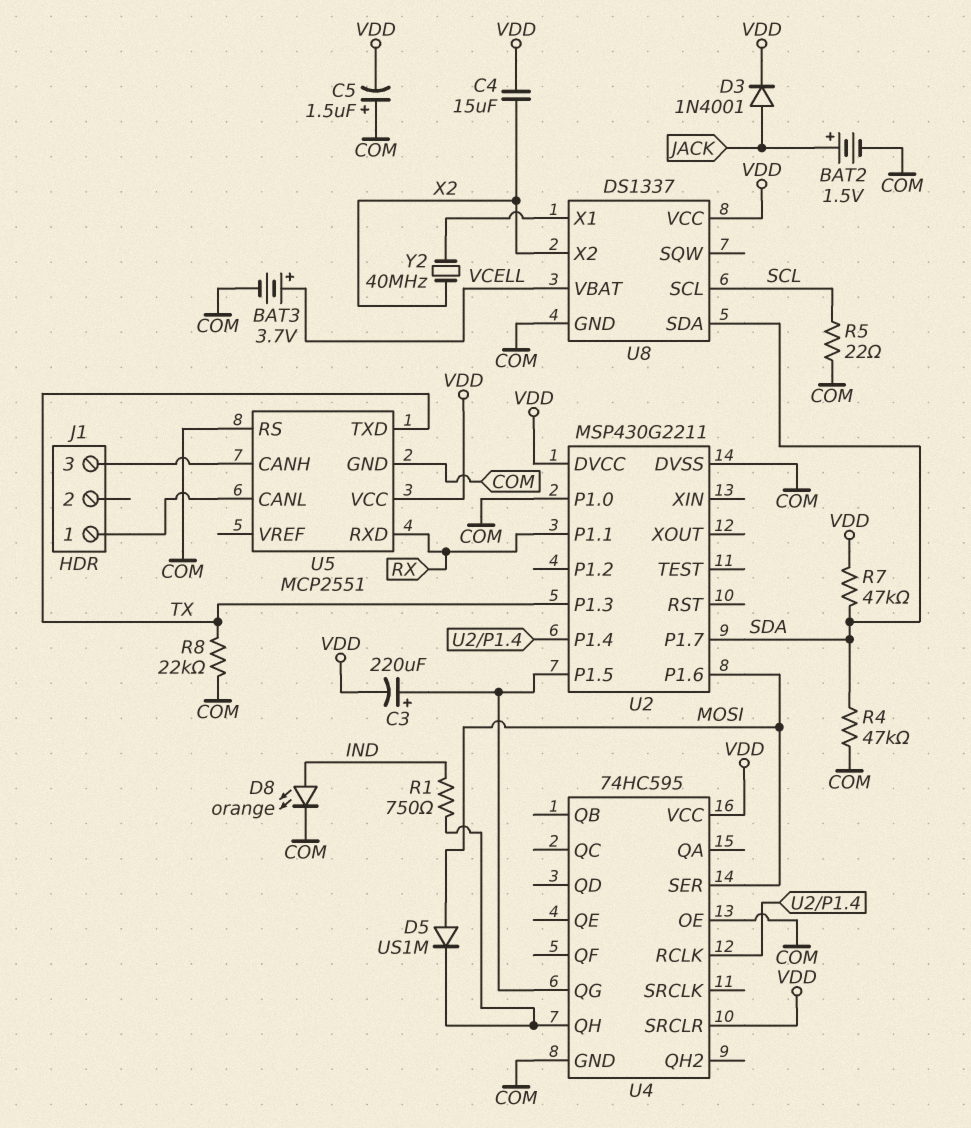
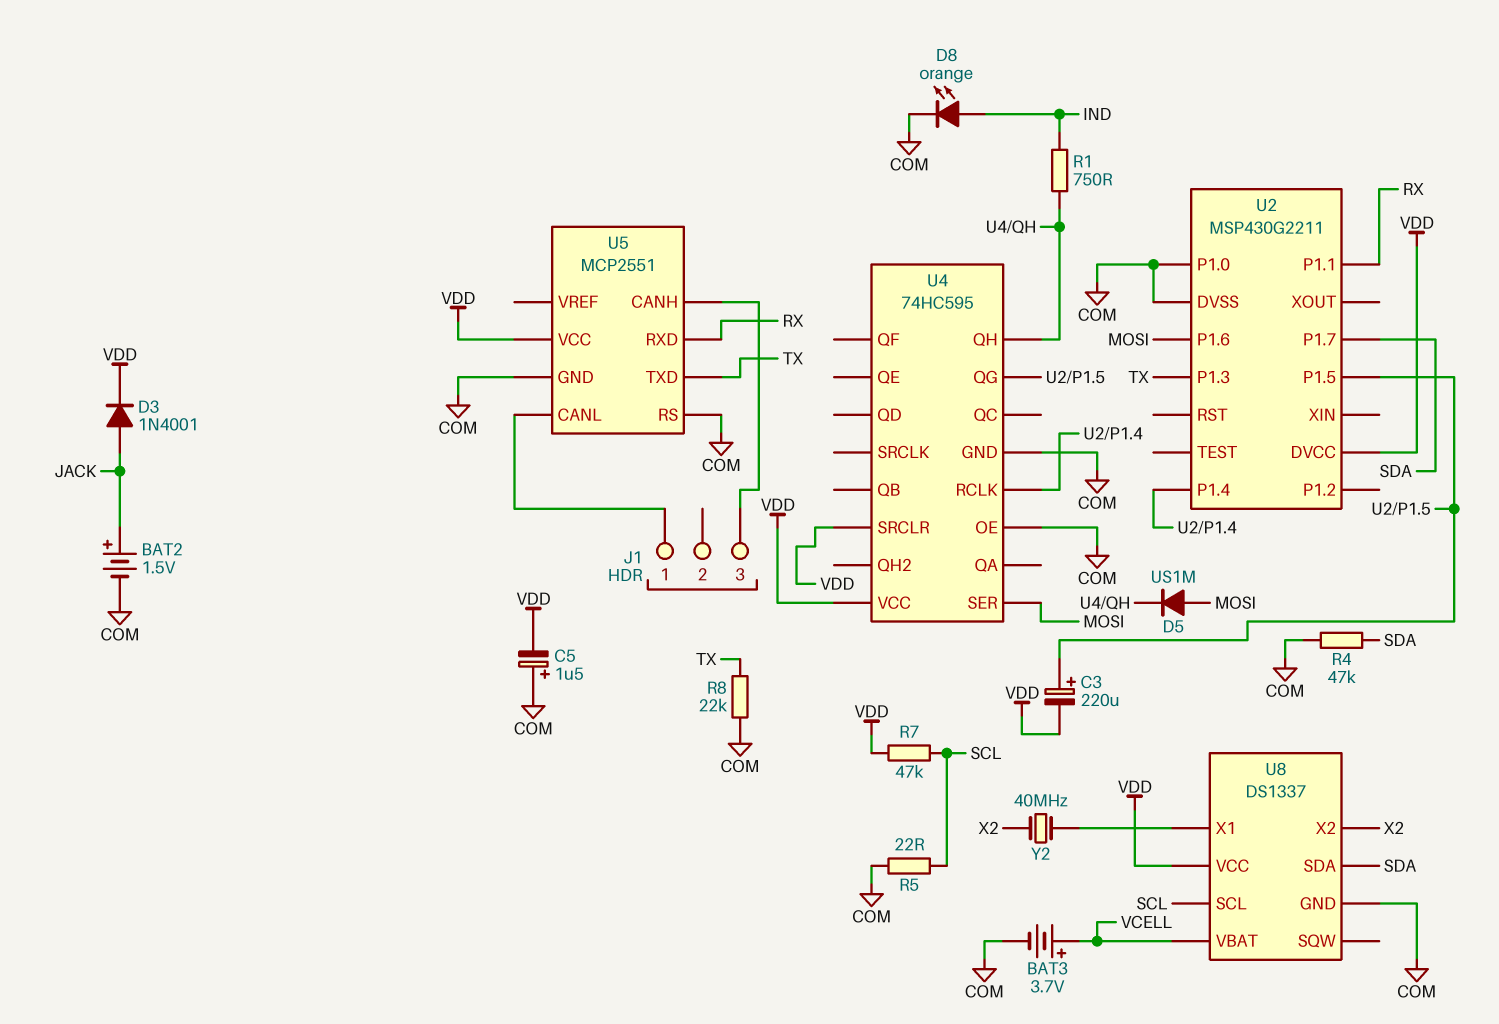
C4: 15uF (VDD, X2) -> none
R7: 47k (SDA, VDD) -> 47k (SCL, VDD)

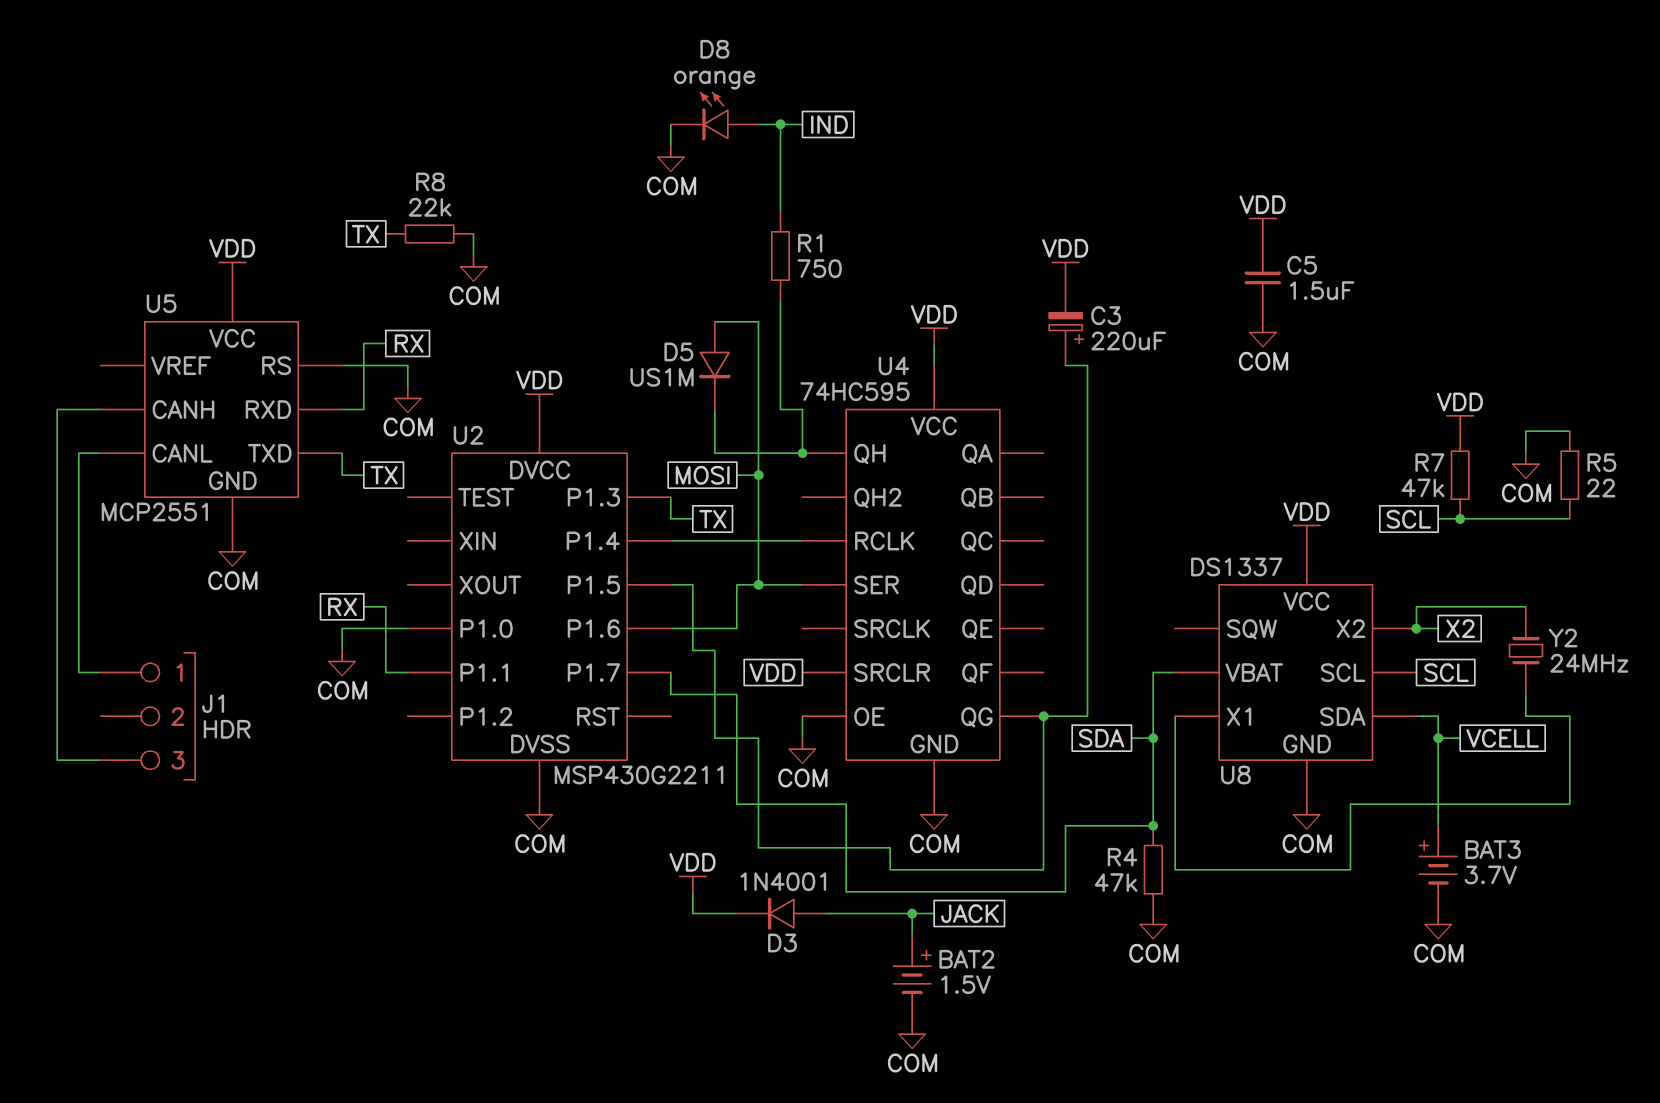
C5: 1.5uF (plus COM, minus VDD) -> 1.5uF (COM, VDD)
U8 pin SDA: SDA -> VCELL
U8 pin VBAT: VCELL -> SDA
Y2: 40MHz (U8/X1, X2) -> 24MHz (U8/X1, X2)

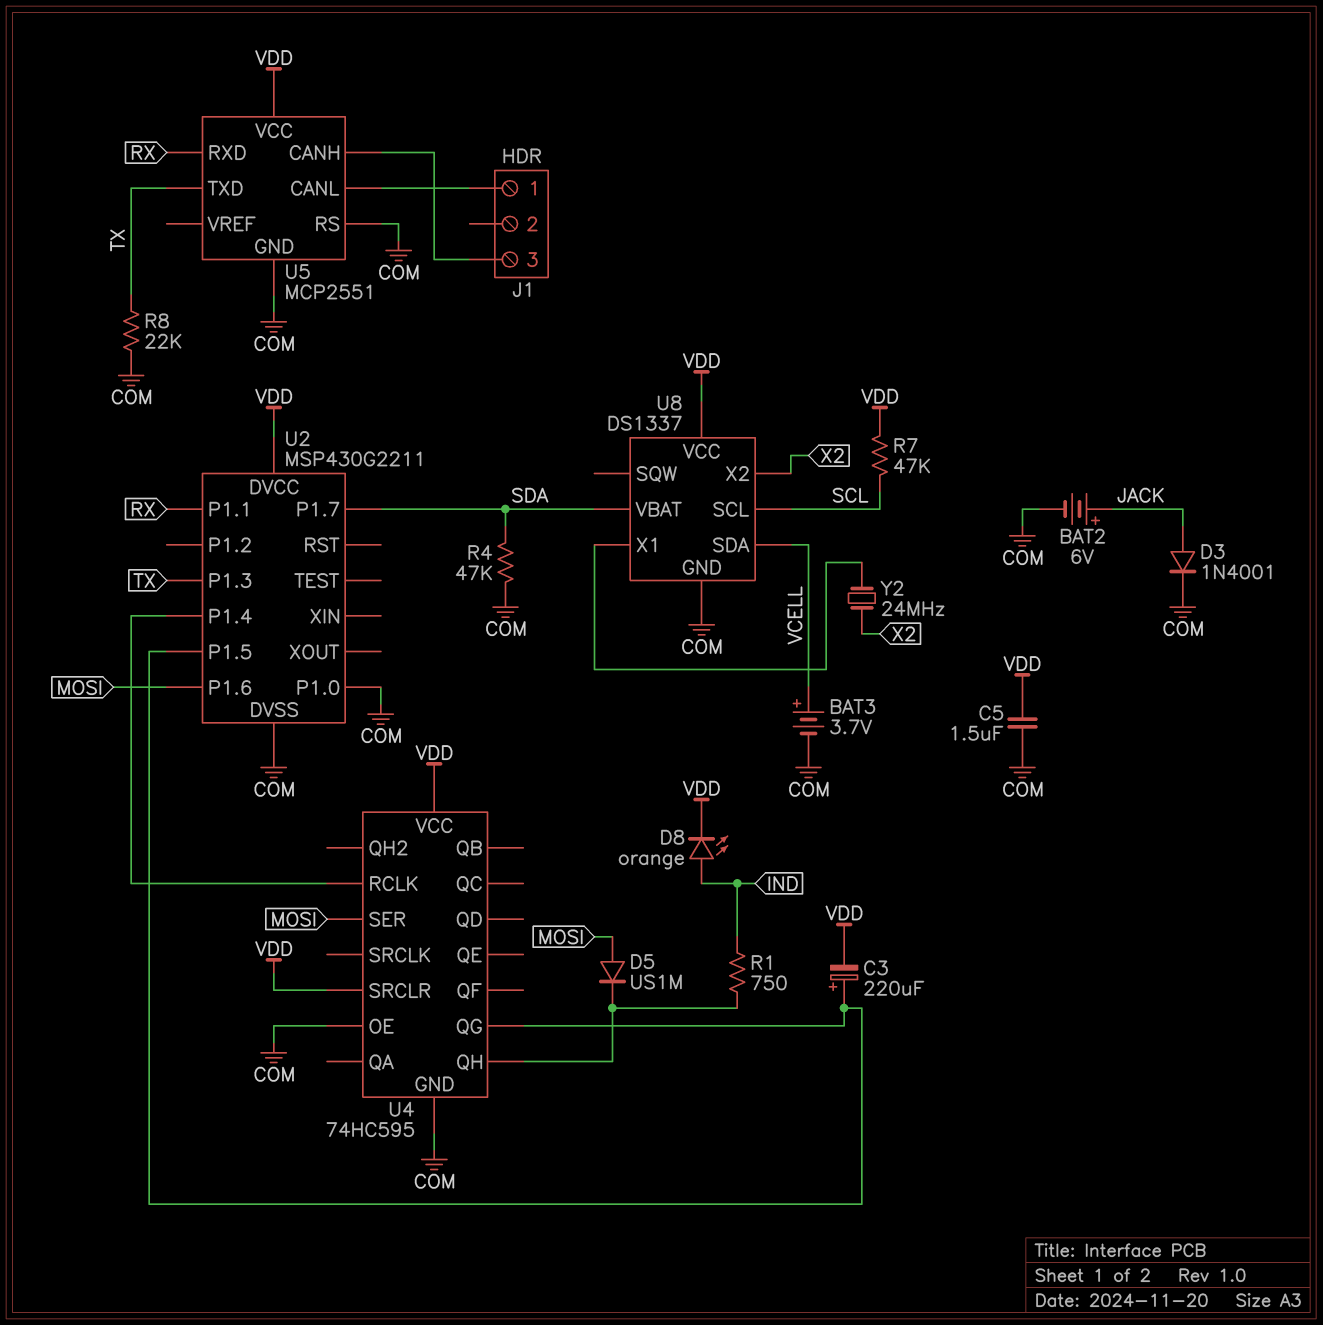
BAT2: 1.5V (plus JACK, minus COM) -> 6V (plus JACK, minus COM)
D3: diode 1N4001 (A JACK, K VDD) -> diode 1N4001 (A JACK, K COM)
D8: LED orange (A IND, K COM) -> LED orange (A IND, K VDD)
R5: 22 (COM, SCL) -> none

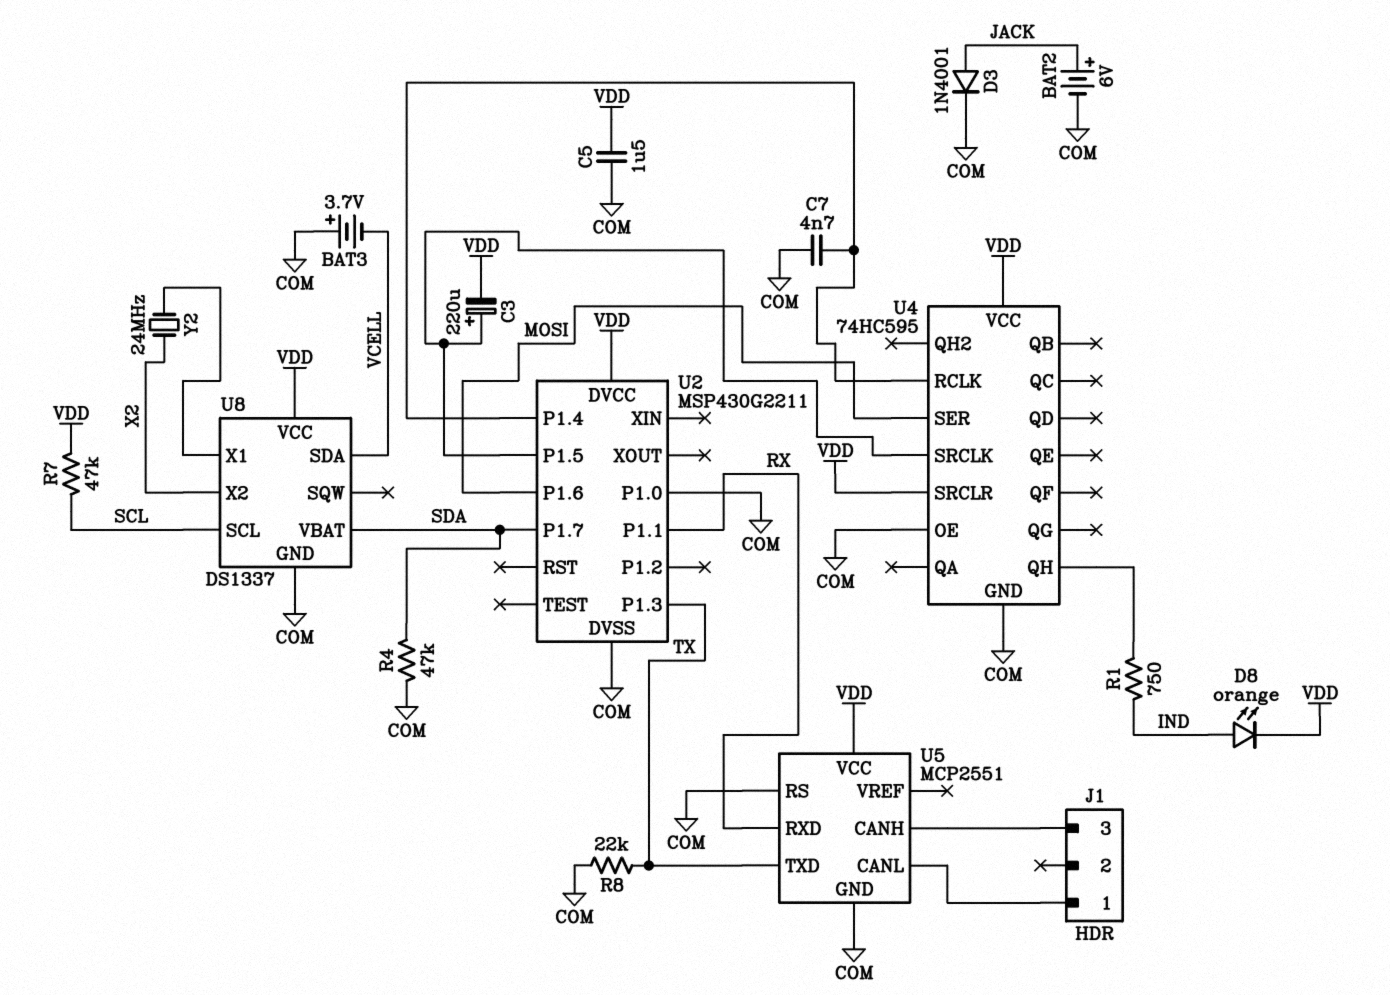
BAT3: 3.7V (plus VCELL, minus COM) -> 3.7V (plus COM, minus VCELL)
C7: none -> 4.7nF (COM, U2/P1.4)
D5: diode US1M (A MOSI, K U4/QH) -> none
U4 pin QG: U2/P1.5 -> none
U4 pin SRCLK: none -> U2/P1.5

